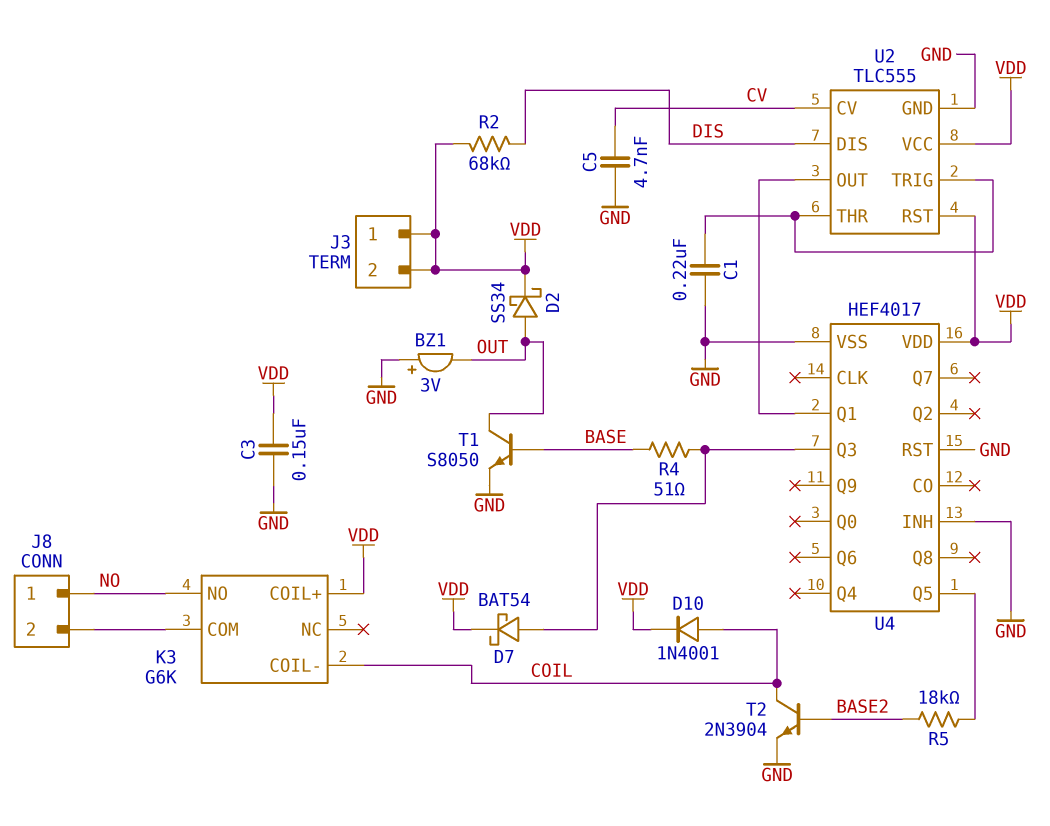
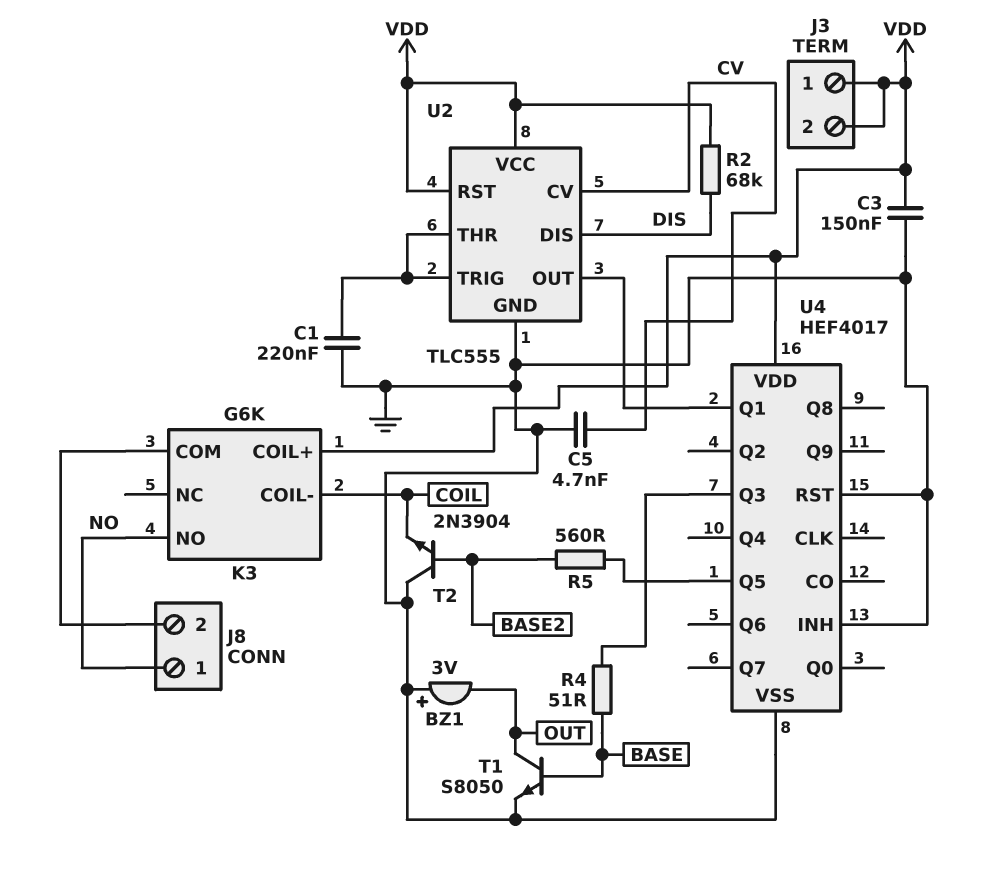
D2: schottky SS34 (A OUT, K VDD) -> none
D7: schottky BAT54 (A U4/Q3, K VDD) -> none
D10: diode 1N4001 (A COIL, K VDD) -> none
R5: 18k (BASE2, U4/Q5) -> 560 (BASE2, U4/Q5)
T2: NPN 2N3904 (B BASE2, C COIL, E GND) -> NPN 2N3904 (B BASE2, C GND, E COIL)

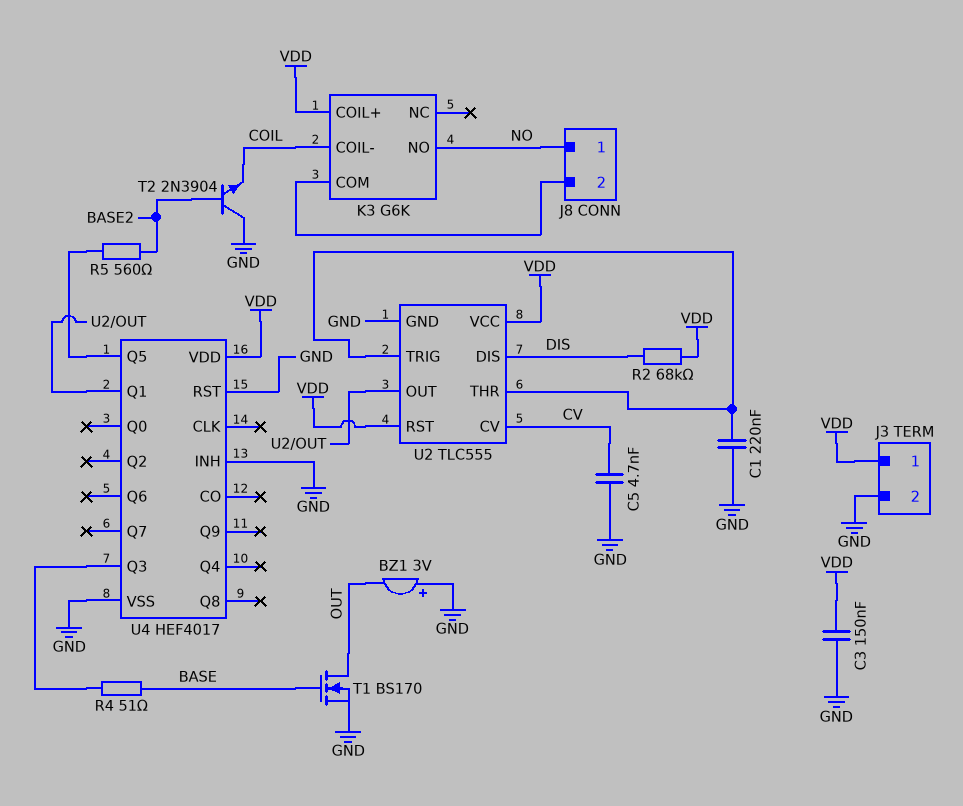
J3 pin 2: VDD -> GND
T1: NPN S8050 (B BASE, C OUT, E GND) -> NMOS BS170 (G BASE, D OUT, S GND)

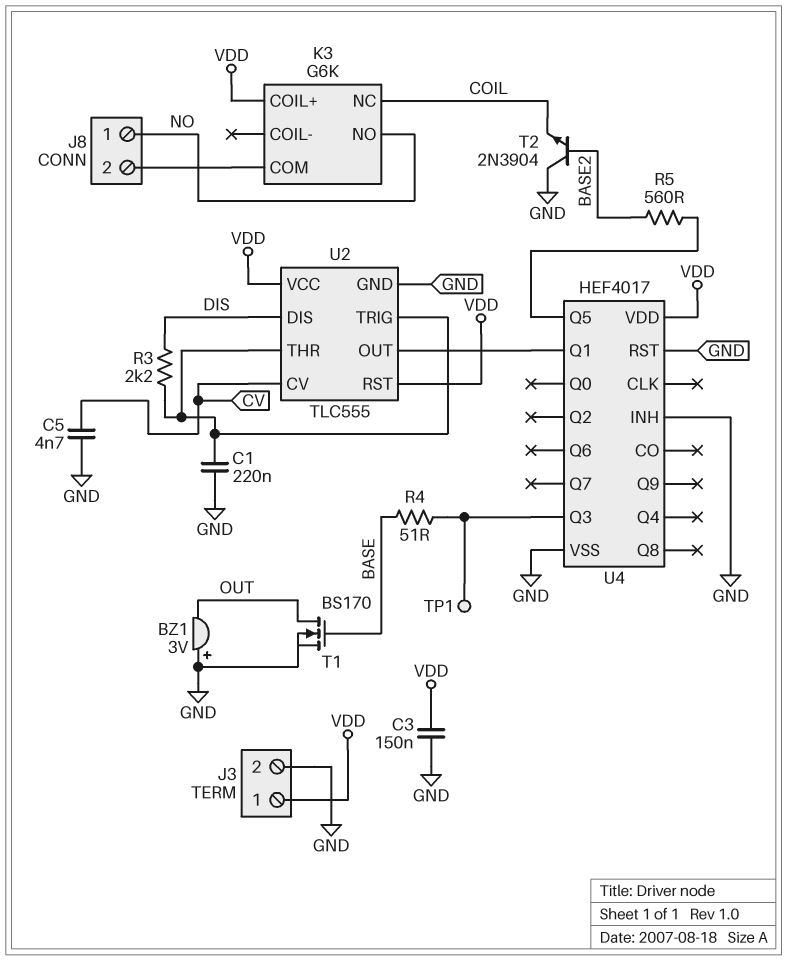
K3 pin COIL-: COIL -> none
K3 pin NC: none -> COIL
R2: 68k (DIS, VDD) -> none
R3: none -> 2.2k (DIS, U2/THR)
TP1: none -> test point (U4/Q3)

